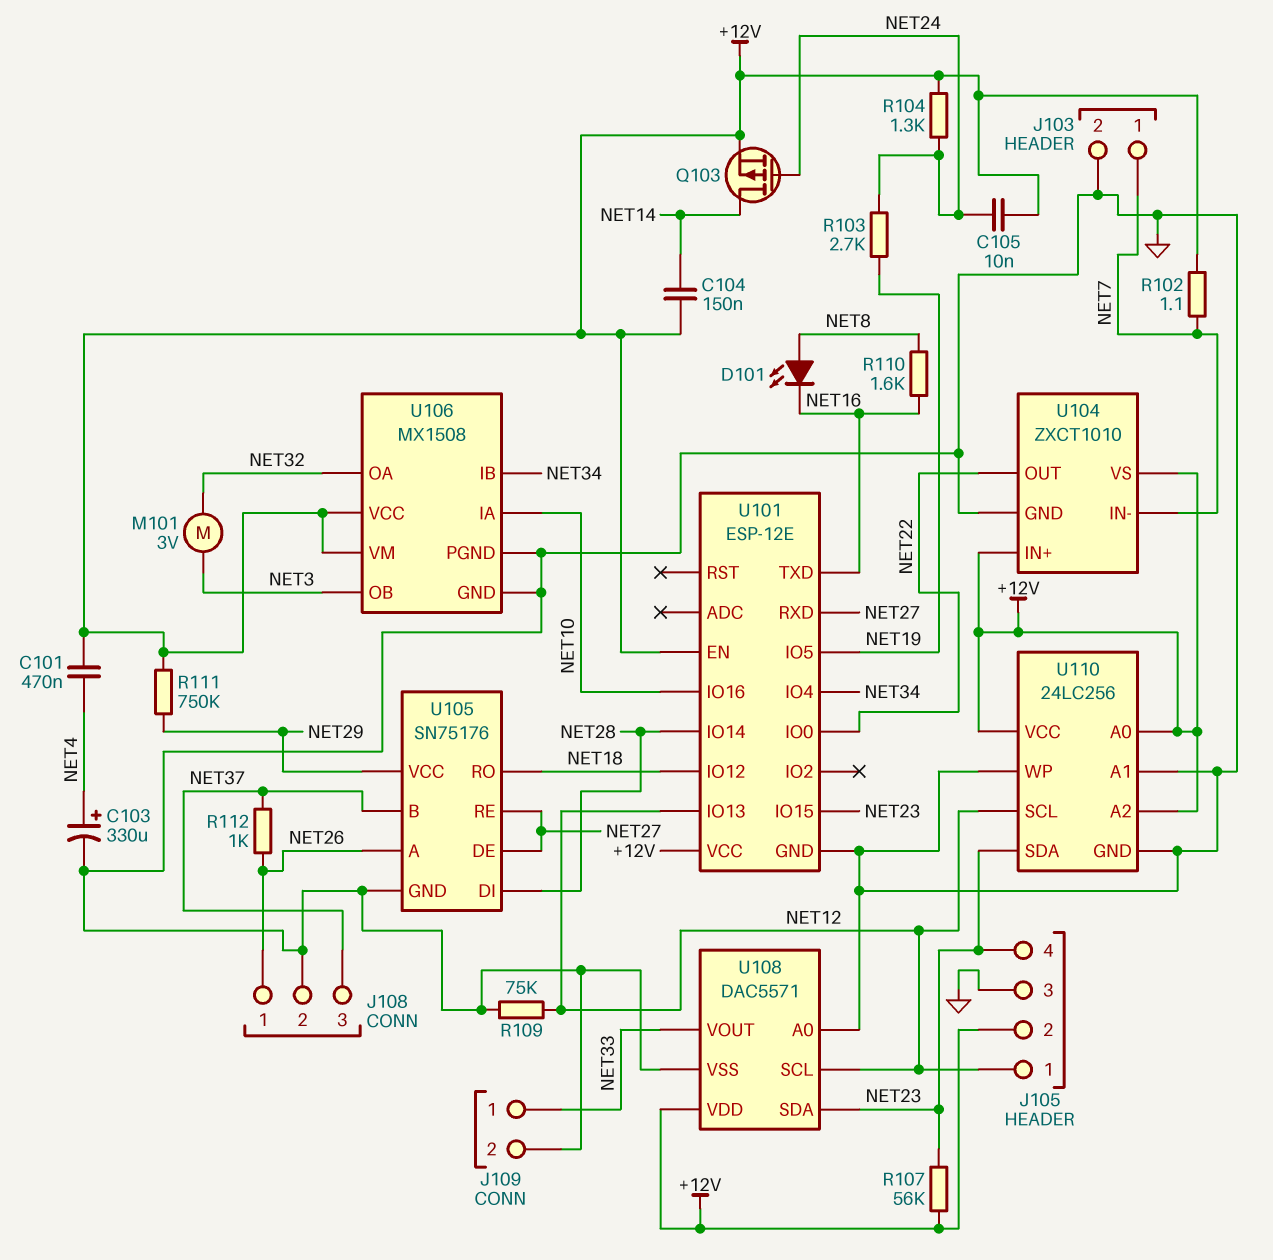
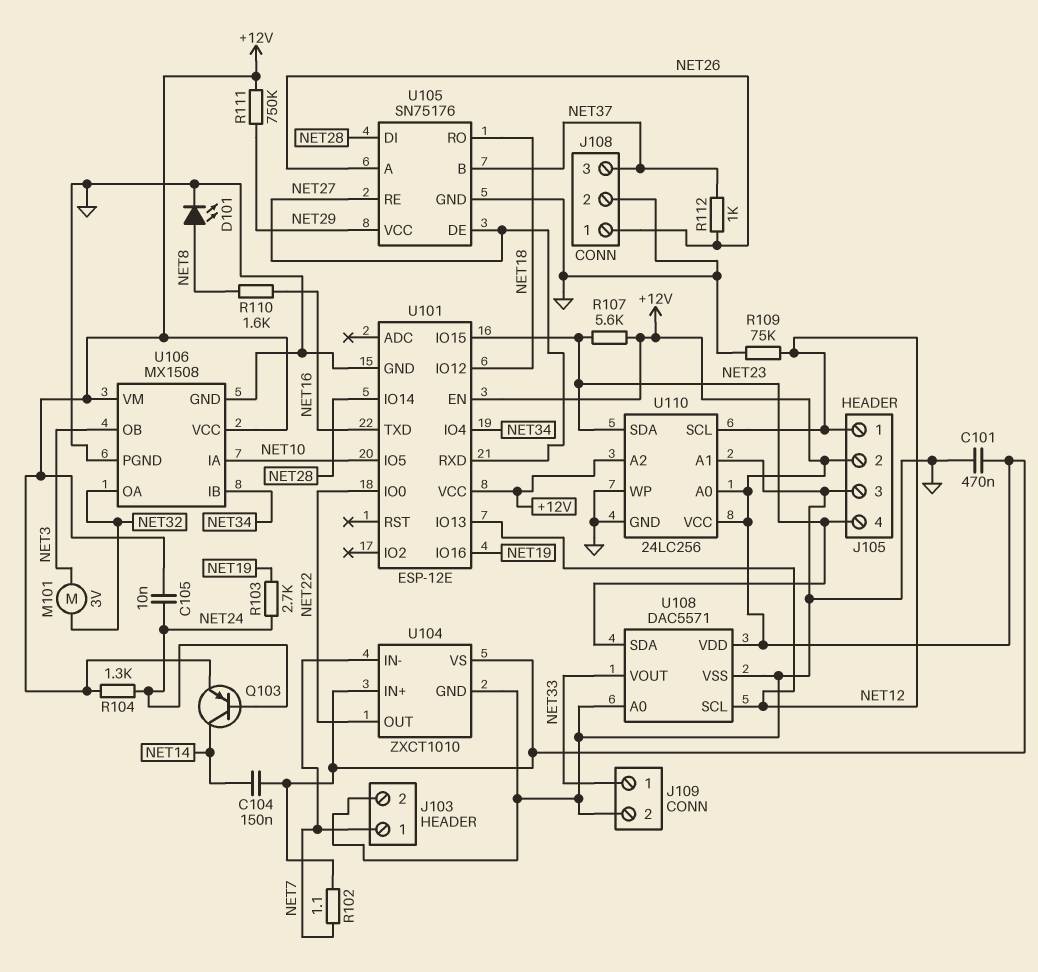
C101: 470nF (+12V, NET4) -> 470nF (+12V, GND)
C103: 330uF (plus NET4, minus GND) -> none
D101: LED (A NET8, K NET16) -> LED (A NET8, K GND)
Q103: PMOS (G NET24, D NET14, S +12V) -> PNP (B NET24, C NET14, E +12V)
R107: 56k (+12V, NET23) -> 5.6k (+12V, NET23)
U101 pin IO5: NET19 -> NET10
U101 pin IO16: NET10 -> NET19

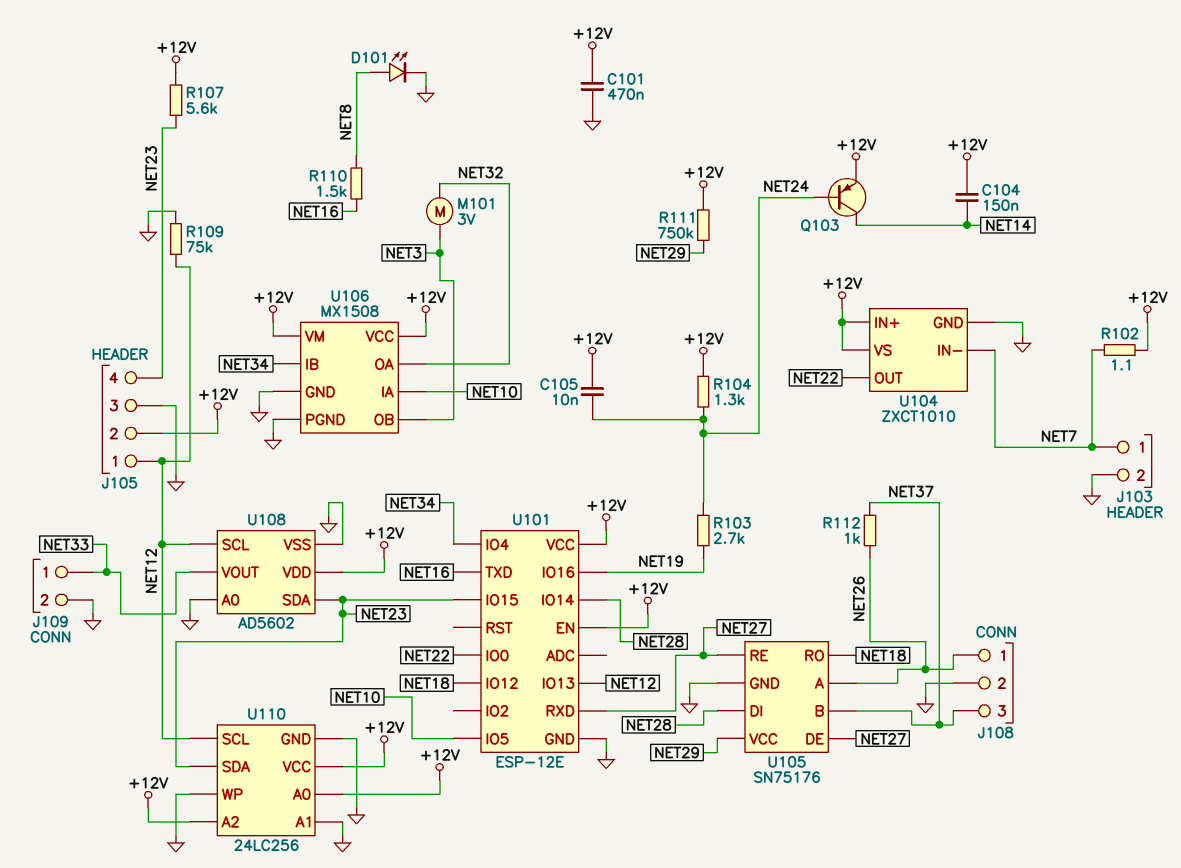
R110: 1.6k (NET8, NET16) -> 1.5k (NET8, NET16)
U108: DAC5571 -> AD5602

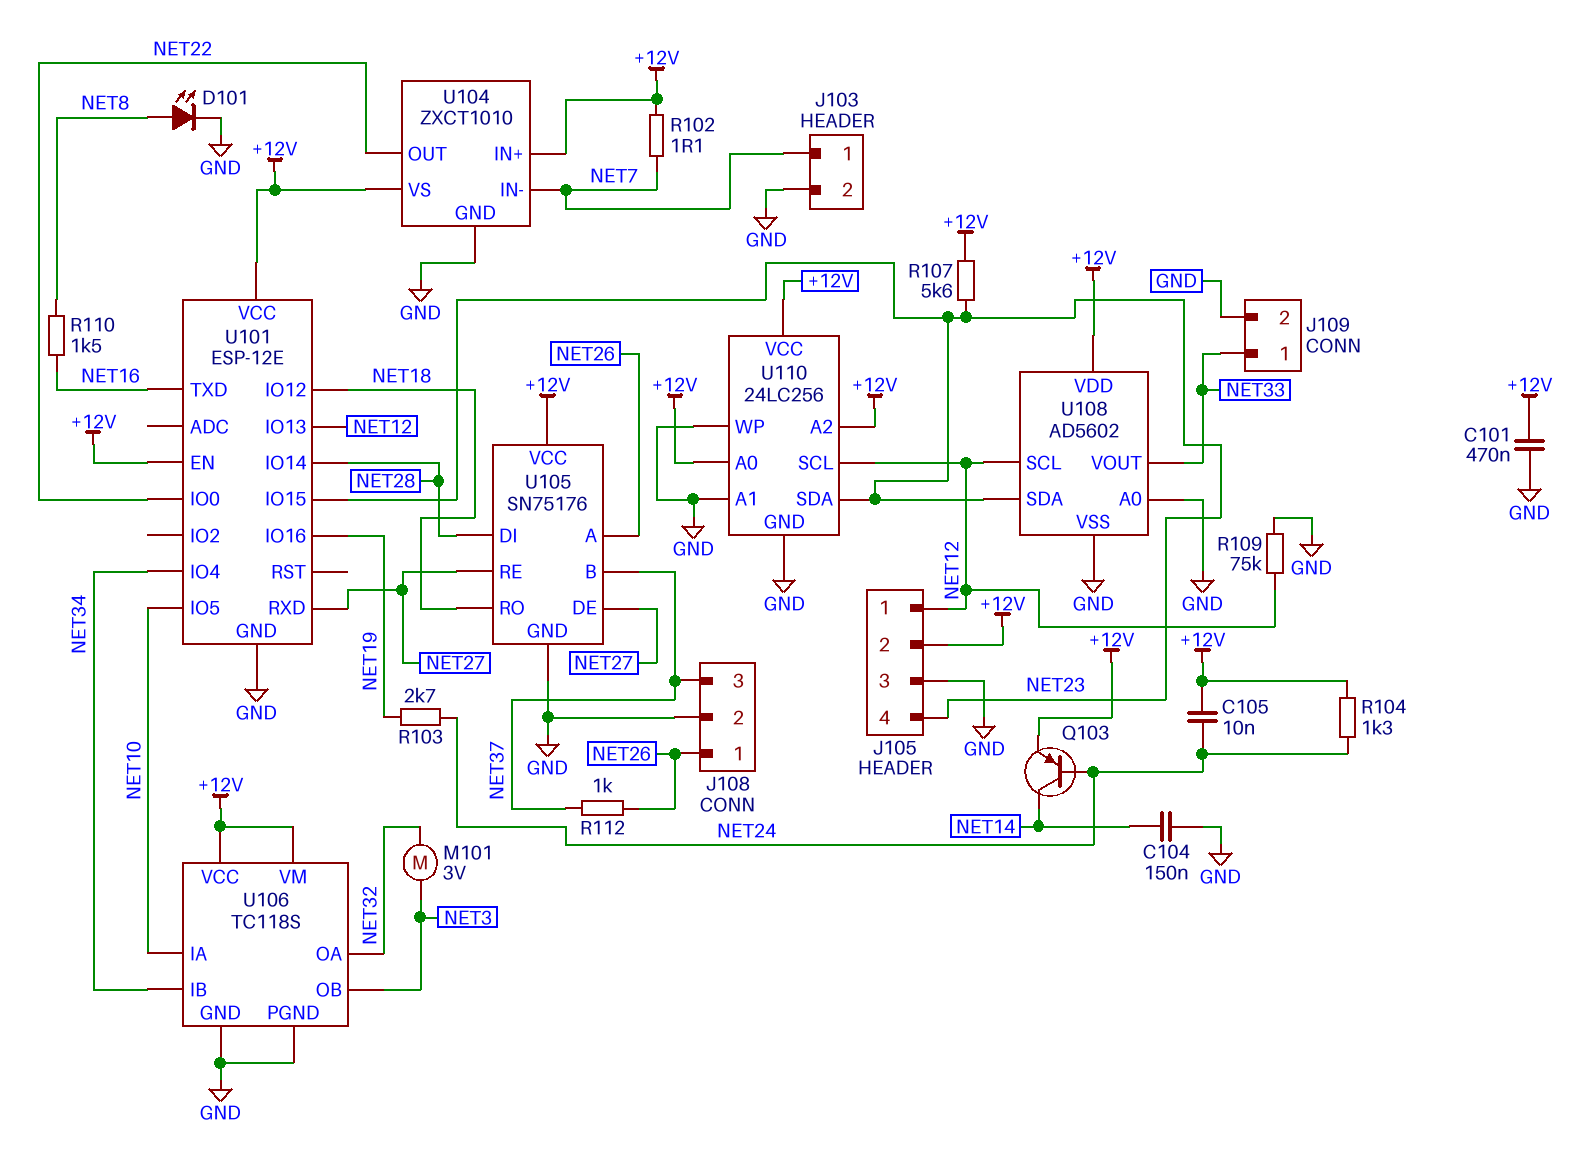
C104: 150nF (+12V, NET14) -> 150nF (GND, NET14)
R111: 750k (+12V, NET29) -> none
U105 pin VCC: NET29 -> +12V
U106: MX1508 -> TC118S

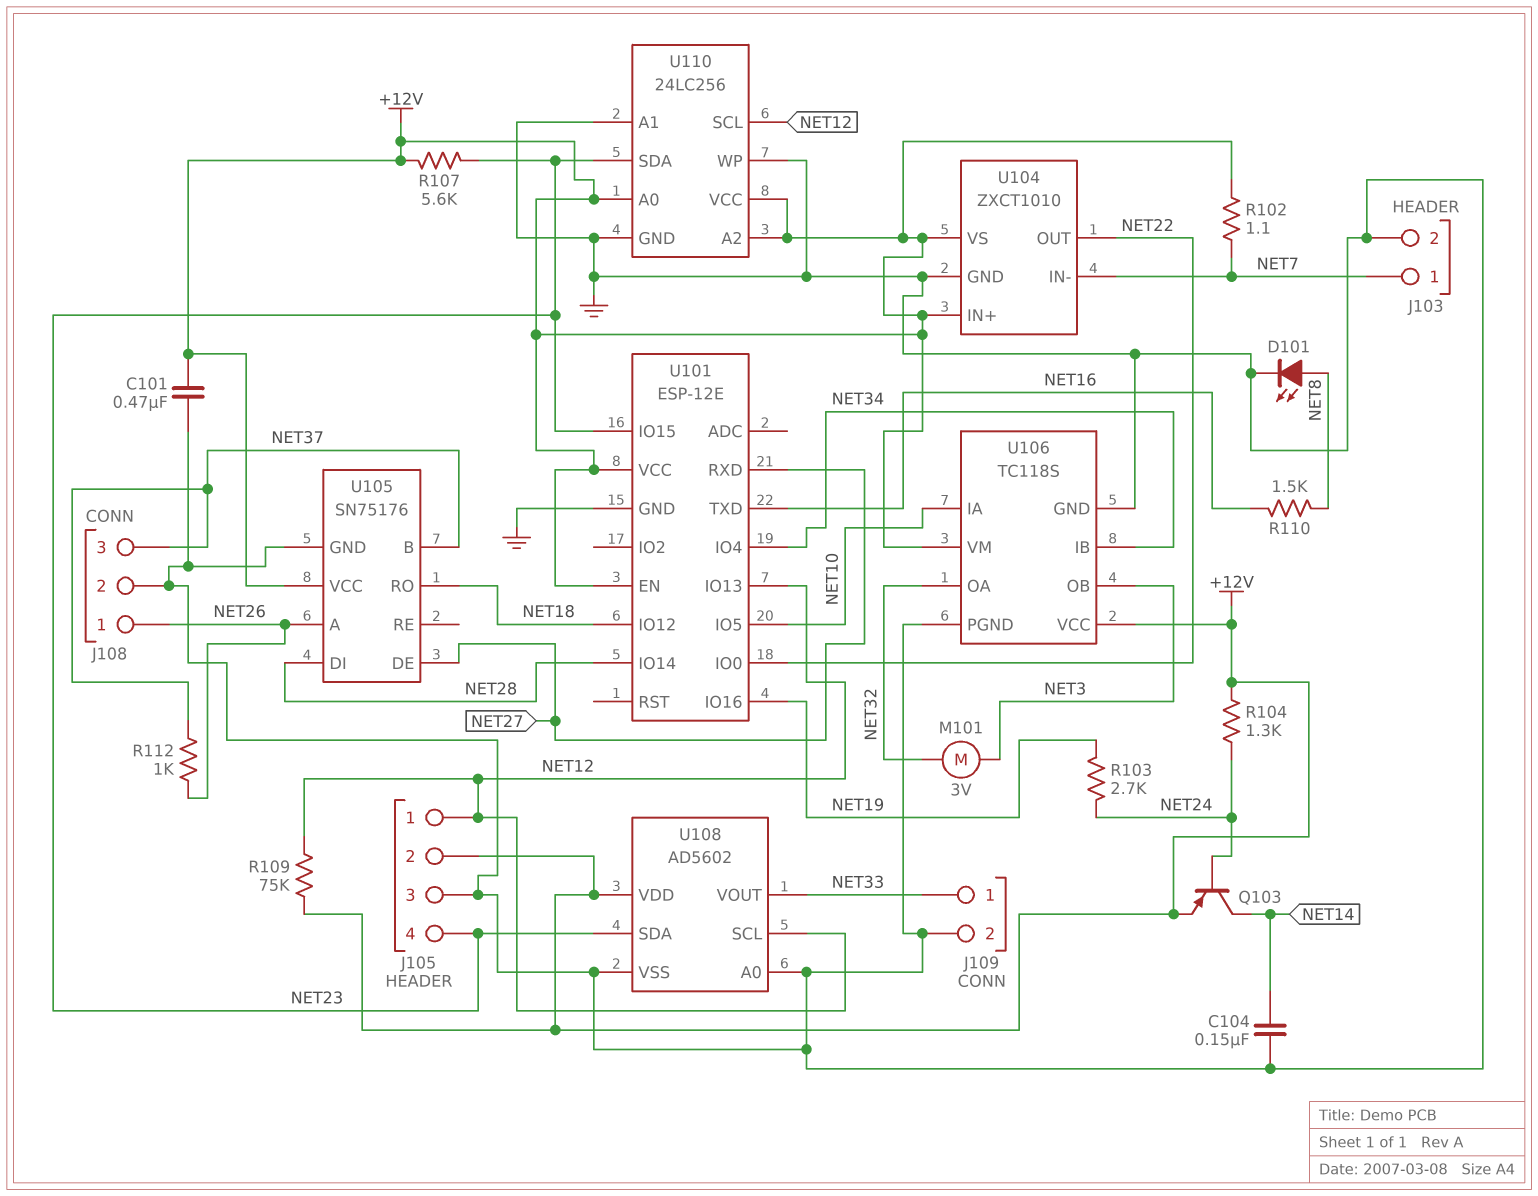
C105: 10nF (+12V, NET24) -> none
R109: 75k (GND, NET12) -> 75k (+12V, NET12)
U105 pin RE: NET27 -> none

